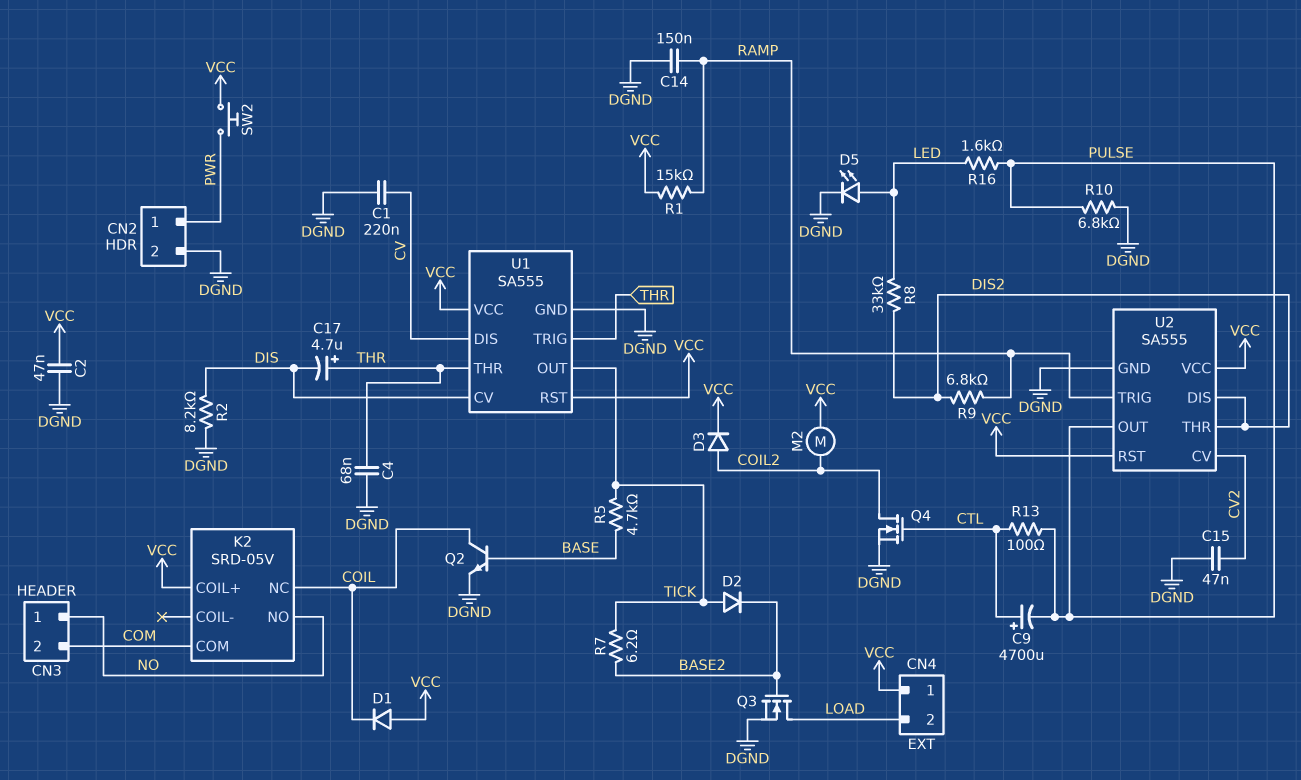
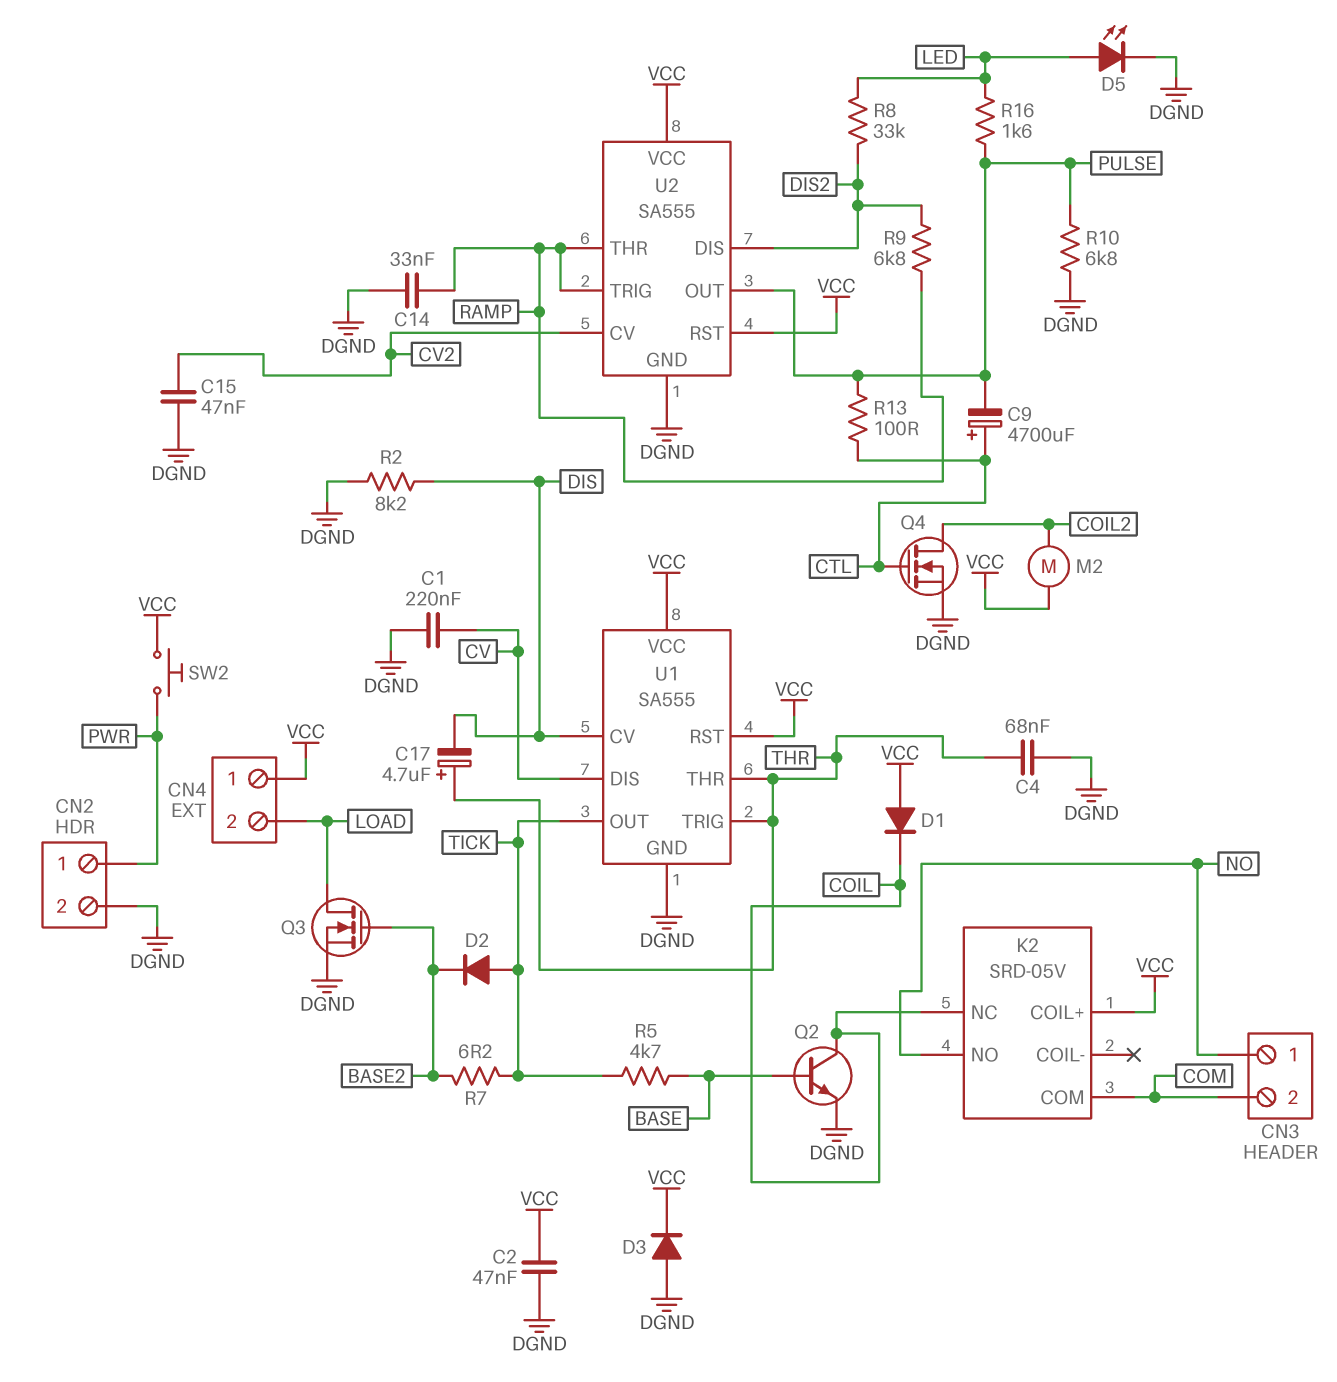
C14: 150nF (DGND, RAMP) -> 33nF (DGND, RAMP)
D3: diode (A COIL2, K VCC) -> diode (A DGND, K VCC)
R1: 15k (RAMP, VCC) -> none
U2 pin THR: DIS2 -> RAMP

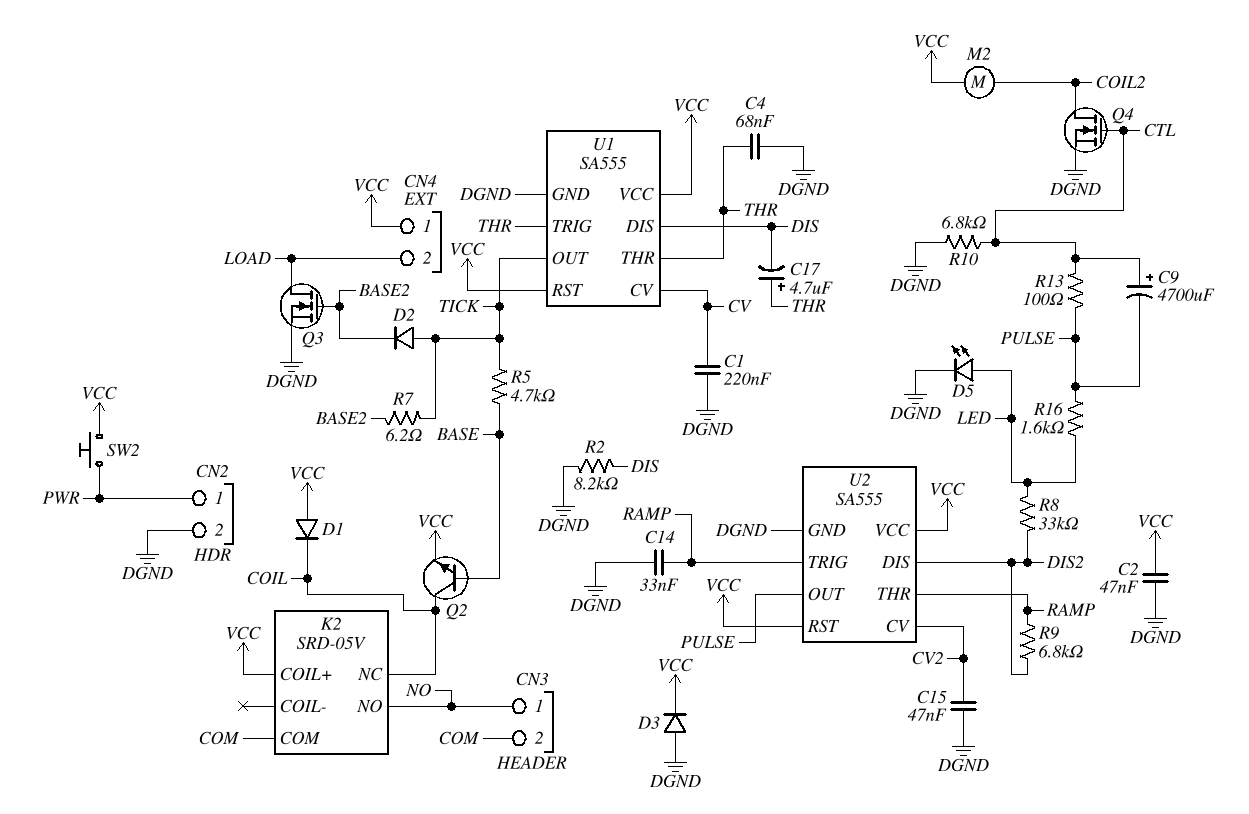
Q2: NPN (B BASE, C COIL, E DGND) -> NPN (B BASE, C COIL, E VCC)
R10: 6.8k (DGND, PULSE) -> 6.8k (CTL, DGND)
U1 pin CV: DIS -> CV
U1 pin DIS: CV -> DIS

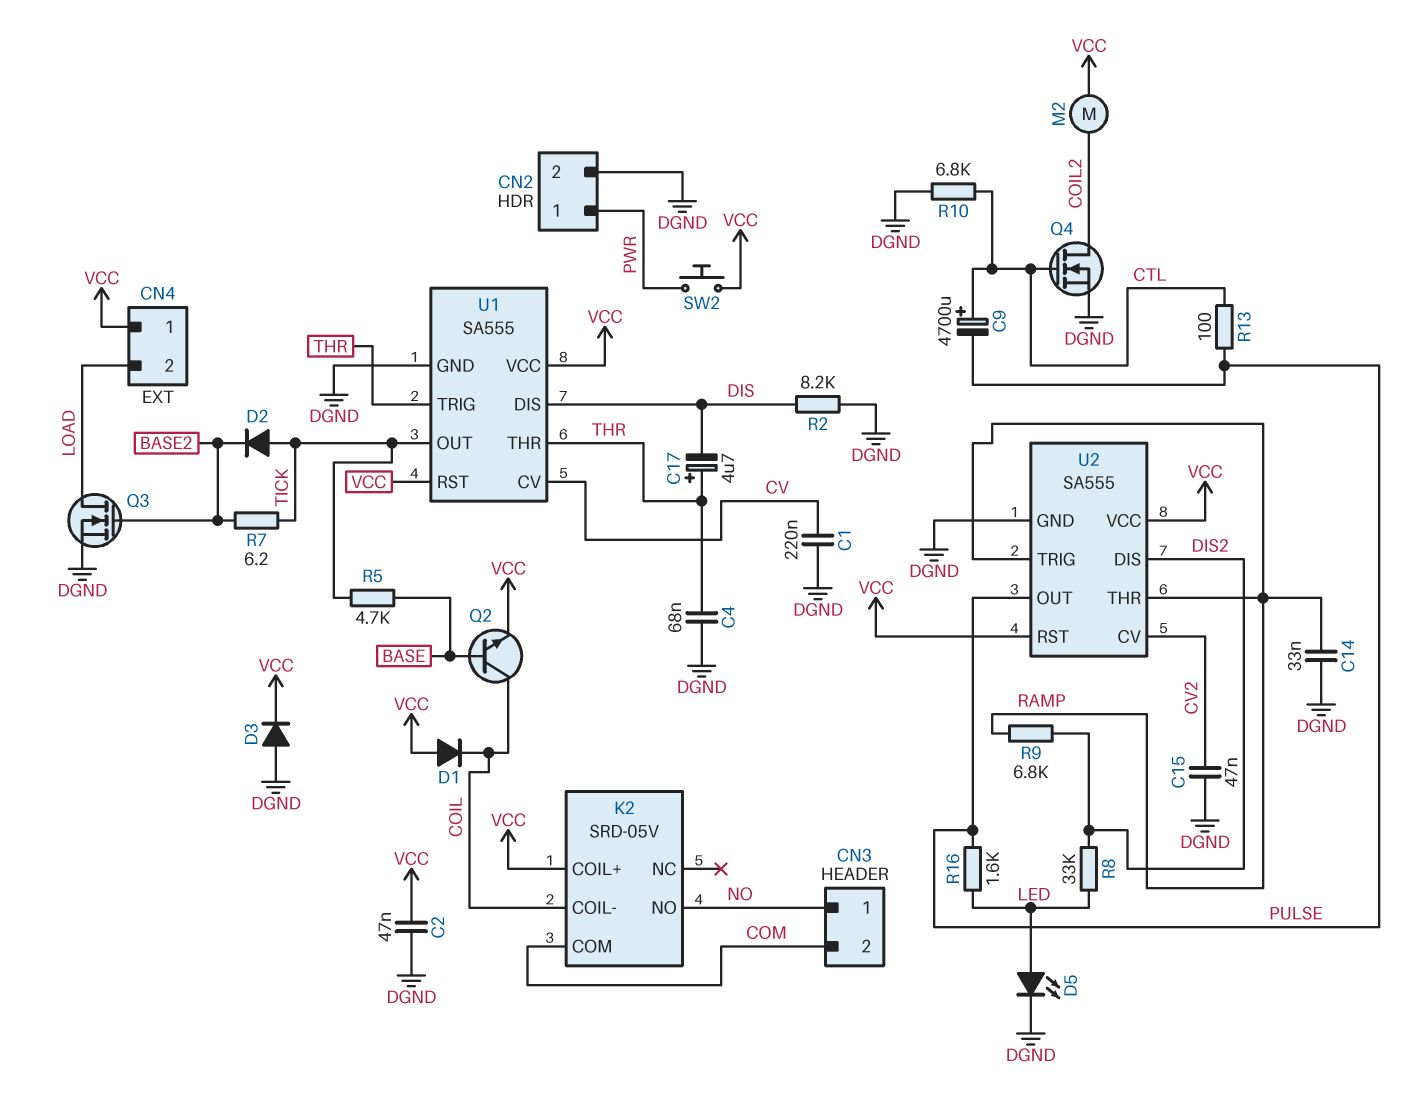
K2 pin COIL-: none -> COIL
K2 pin NC: COIL -> none

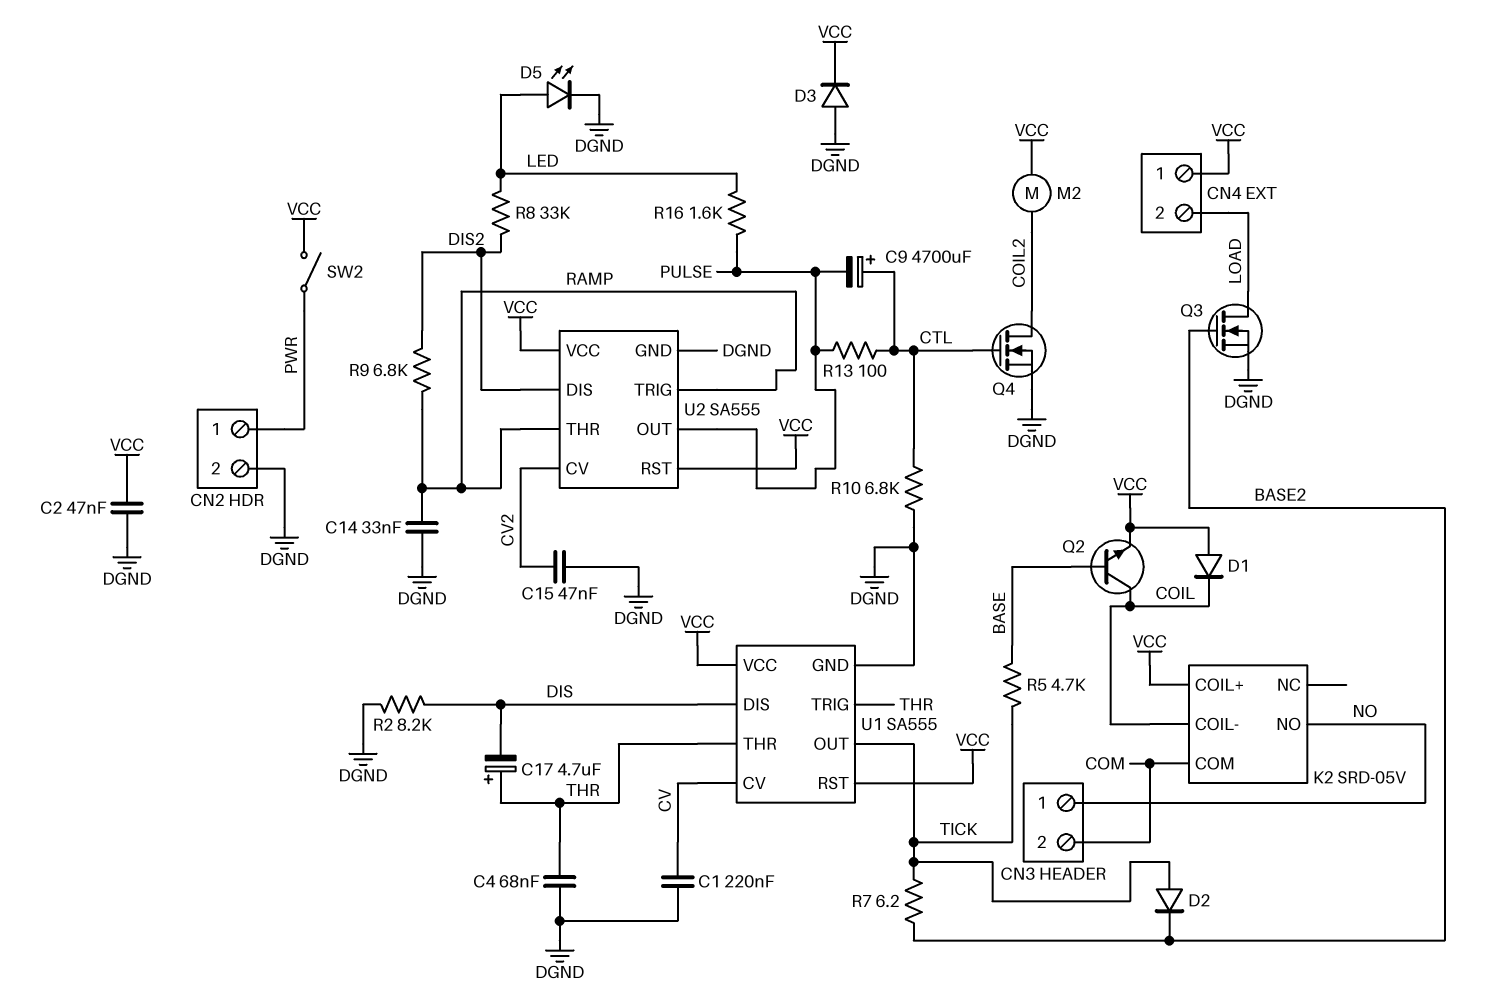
SW2: button (PWR, VCC) -> switch (PWR, VCC)

